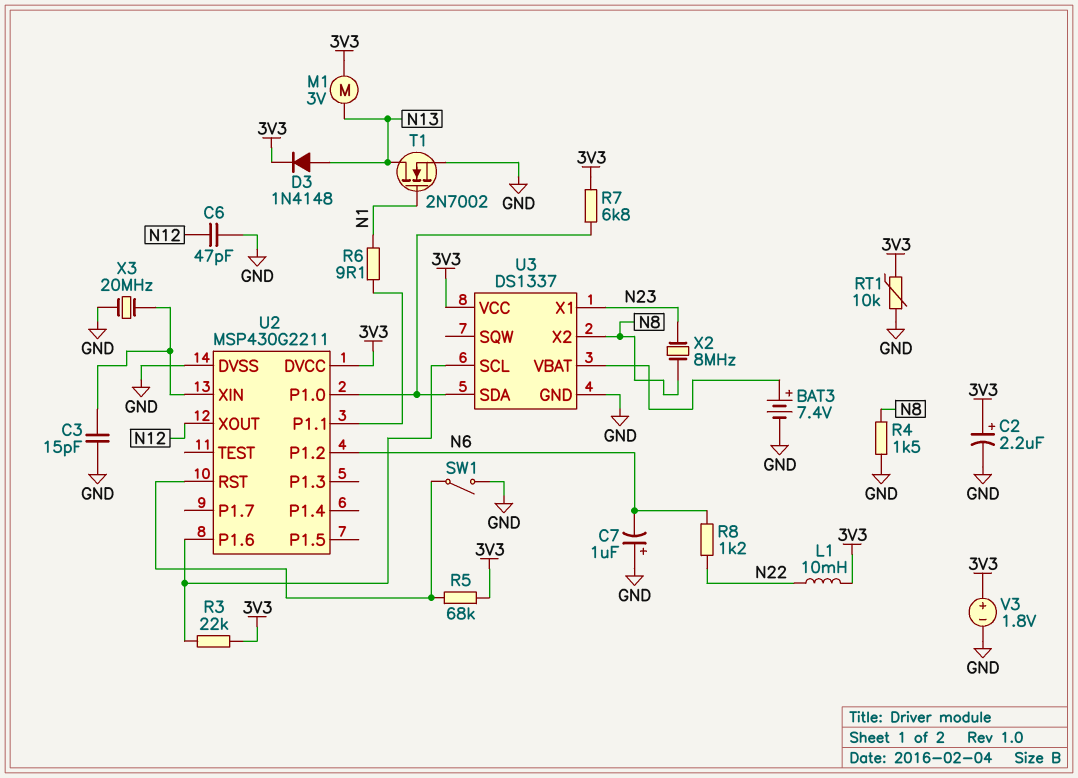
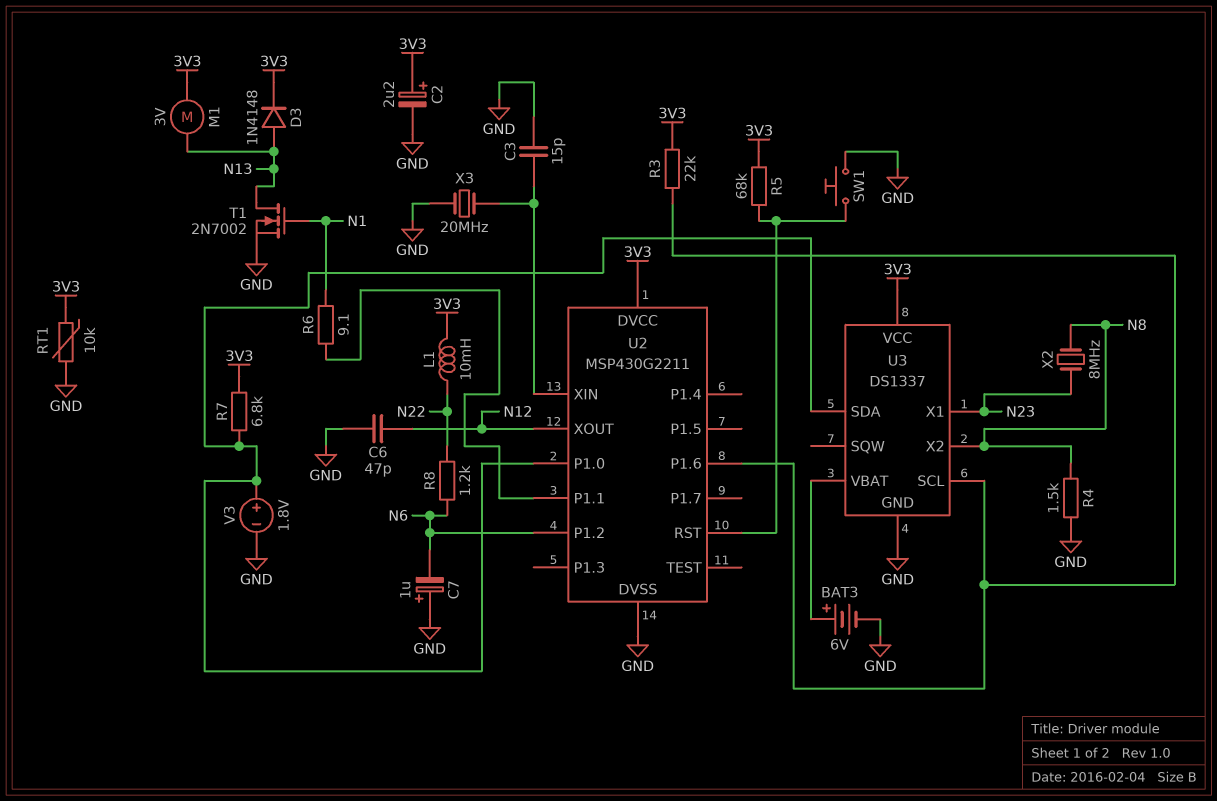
BAT3: 7.4V (plus U3/VBAT, minus GND) -> 6V (plus U3/VBAT, minus GND)
SW1: switch (GND, U2/RST) -> button (GND, U2/RST)
V3: 1.8V (plus 3V3, minus GND) -> 1.8V (plus U2/P1.0, minus GND)

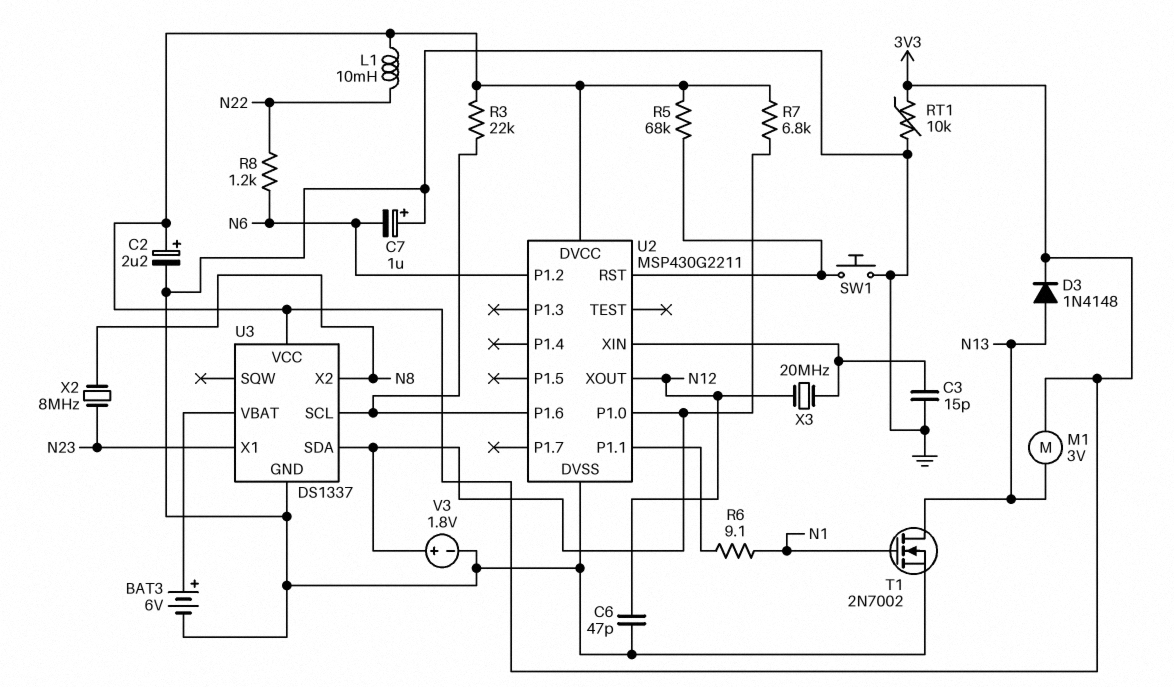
R4: 1.5k (GND, N8) -> none
X3: 20MHz (GND, U2/XIN) -> 20MHz (N12, U2/XIN)

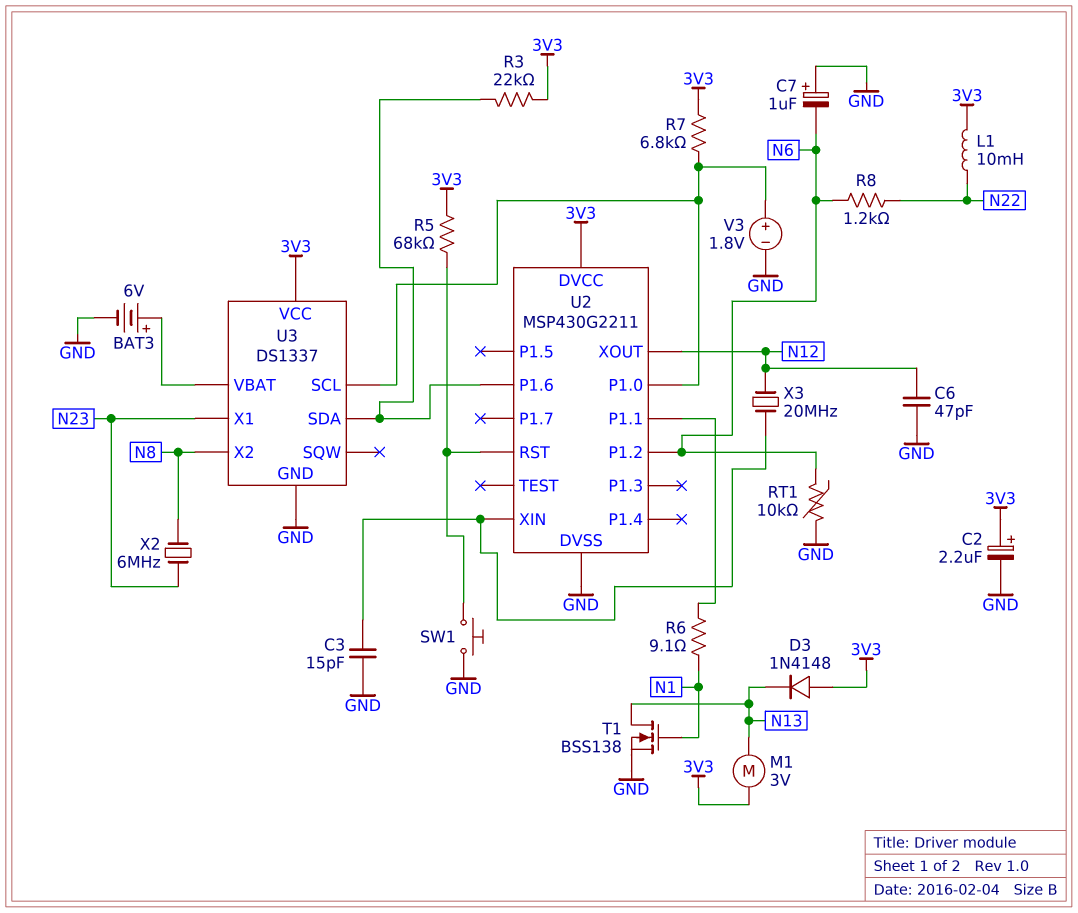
D3: diode 1N4148 (A N13, K 3V3) -> diode 1N4148 (A 3V3, K N13)
RT1: 10k (3V3, GND) -> 10k (GND, N6)
T1: NMOS 2N7002 (G N1, D N13, S GND) -> NMOS BSS138 (G N1, D N13, S GND)
U3 pin SCL: U2/P1.6 -> U2/P1.0
U3 pin SDA: U2/P1.0 -> U2/P1.6
X2: 8MHz (N8, N23) -> 6MHz (N8, N23)

